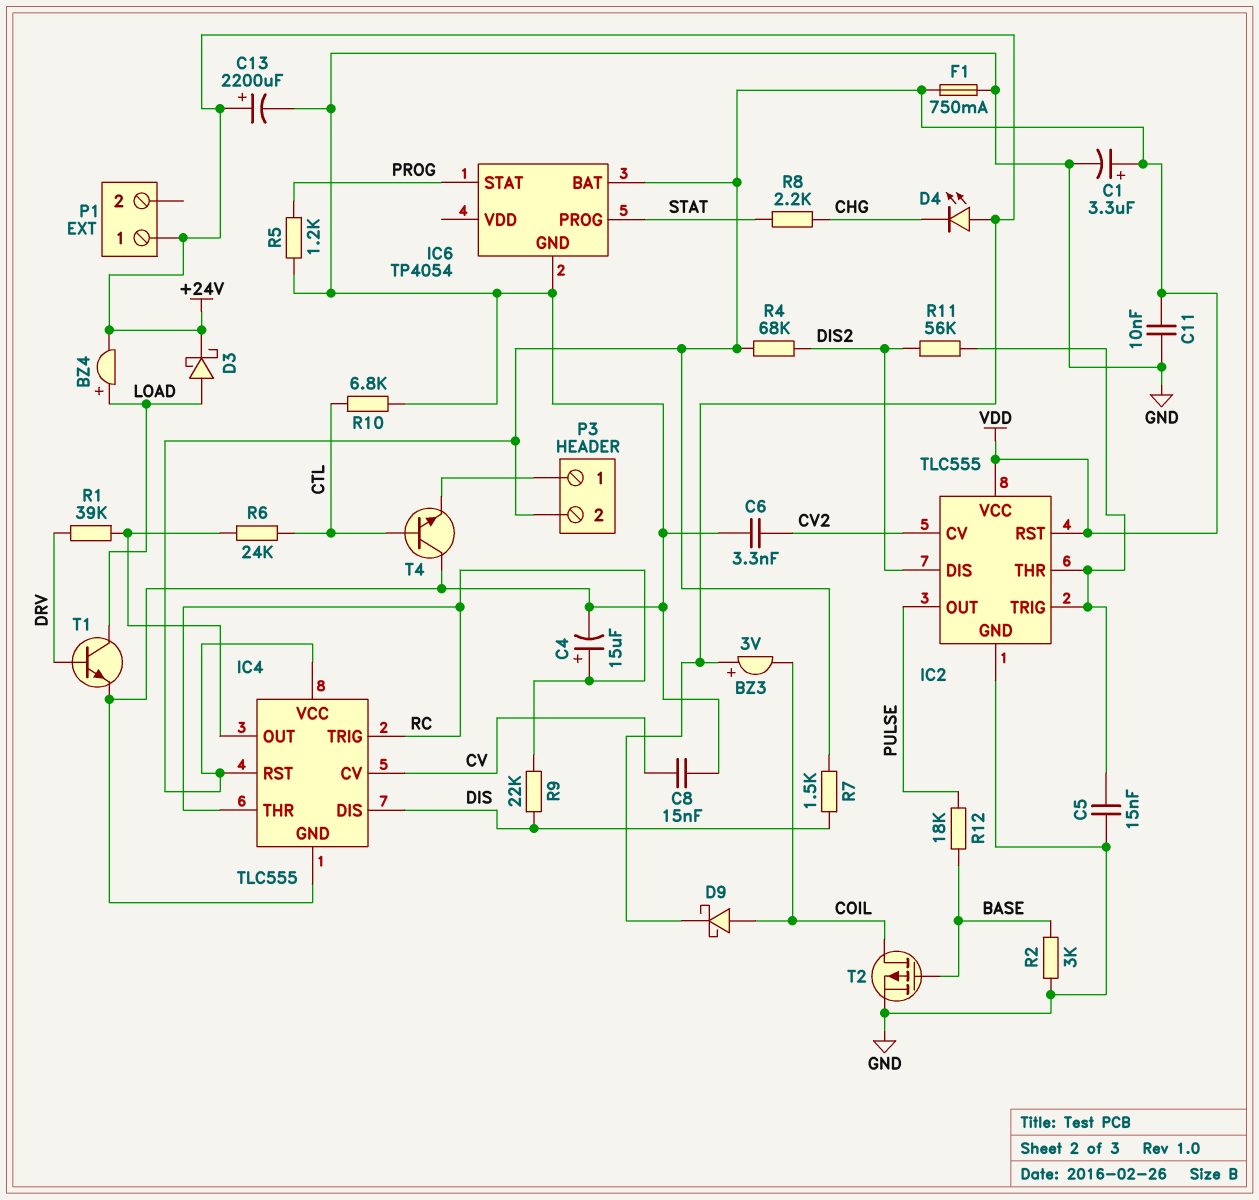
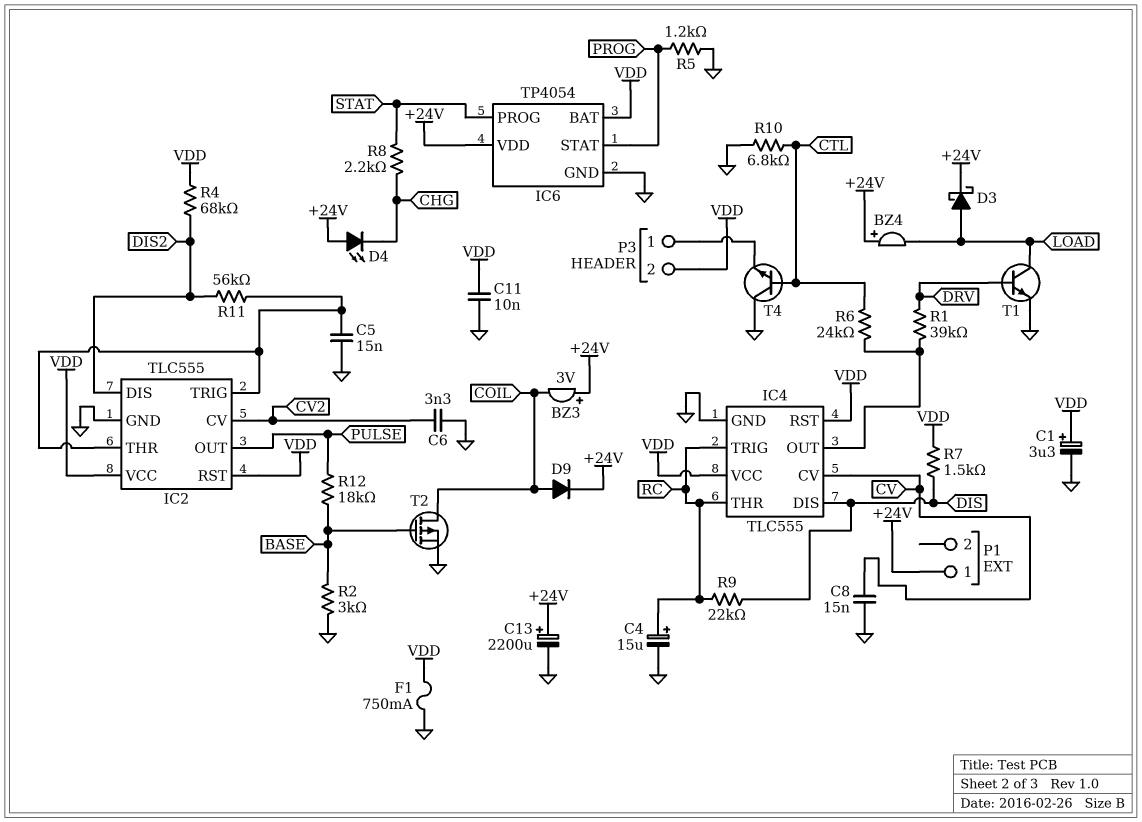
BZ4: buzzer (plus LOAD, minus +24V) -> buzzer (plus +24V, minus LOAD)
D9: schottky (A COIL, K +24V) -> diode (A COIL, K +24V)
IC6 pin VDD: none -> +24V

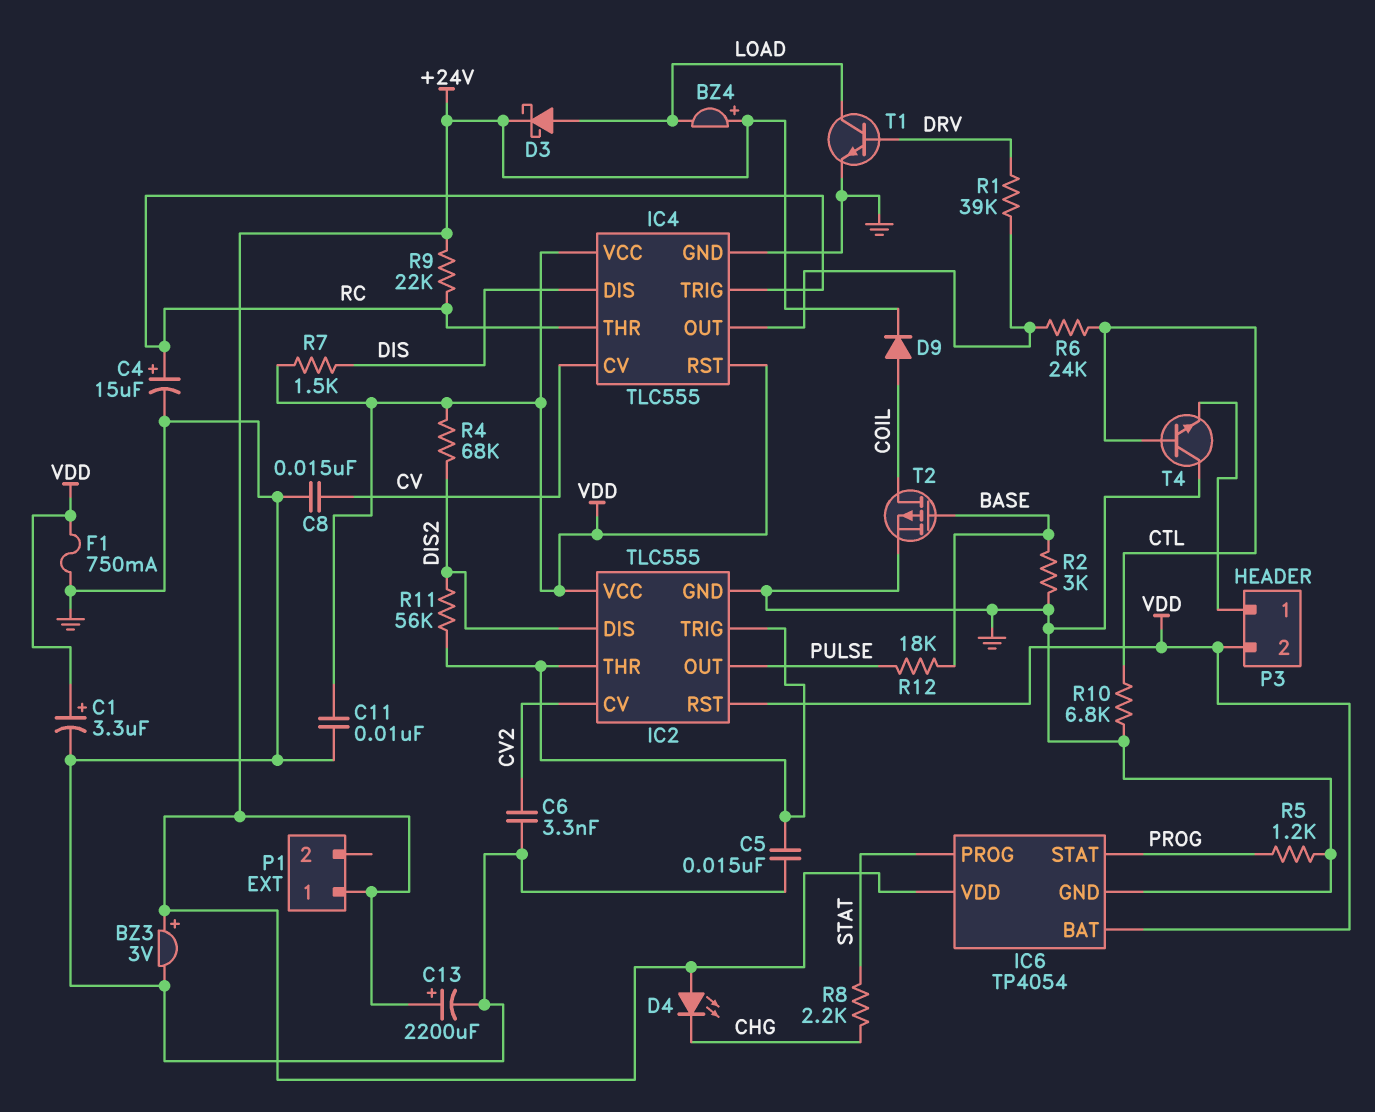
BZ3: buzzer 3V (plus +24V, minus COIL) -> buzzer 3V (plus +24V, minus GND)
R9: 22k (DIS, RC) -> 22k (+24V, RC)

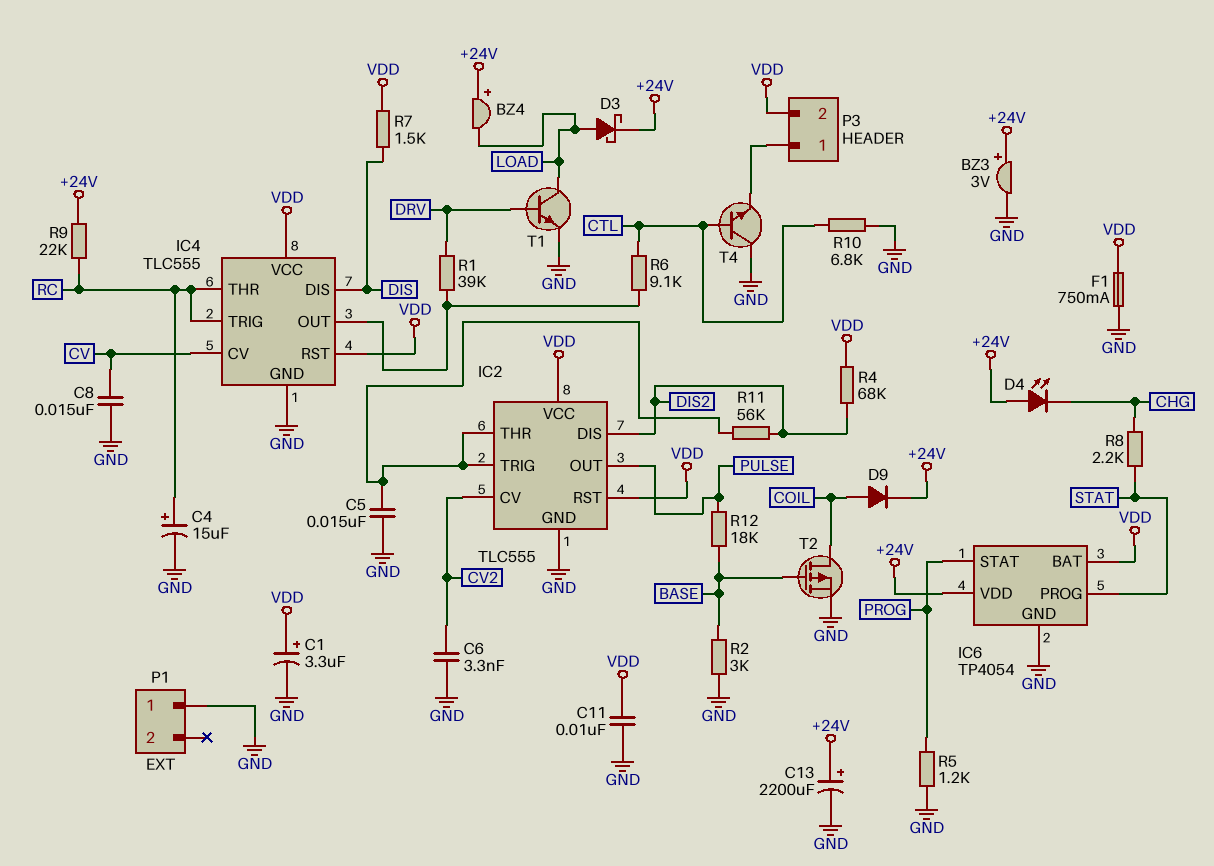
P1 pin 1: +24V -> GND
R6: 24k (CTL, IC4/OUT) -> 9.1k (CTL, IC4/OUT)

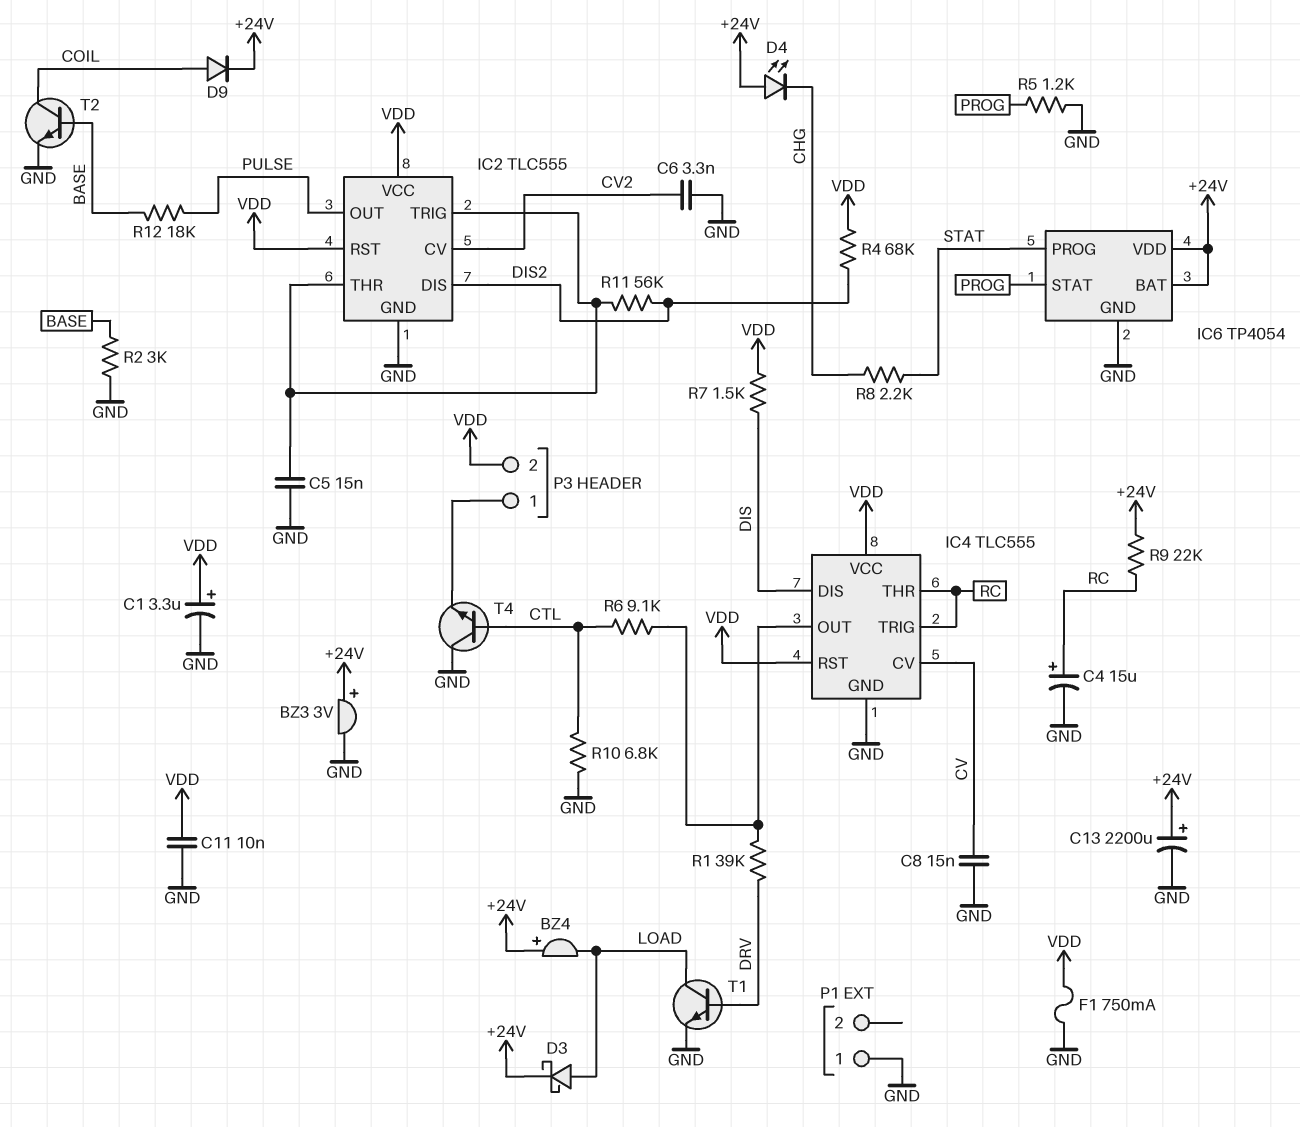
IC6 pin BAT: VDD -> +24V
T2: PMOS (G BASE, D COIL, S GND) -> NPN (B BASE, C COIL, E GND)

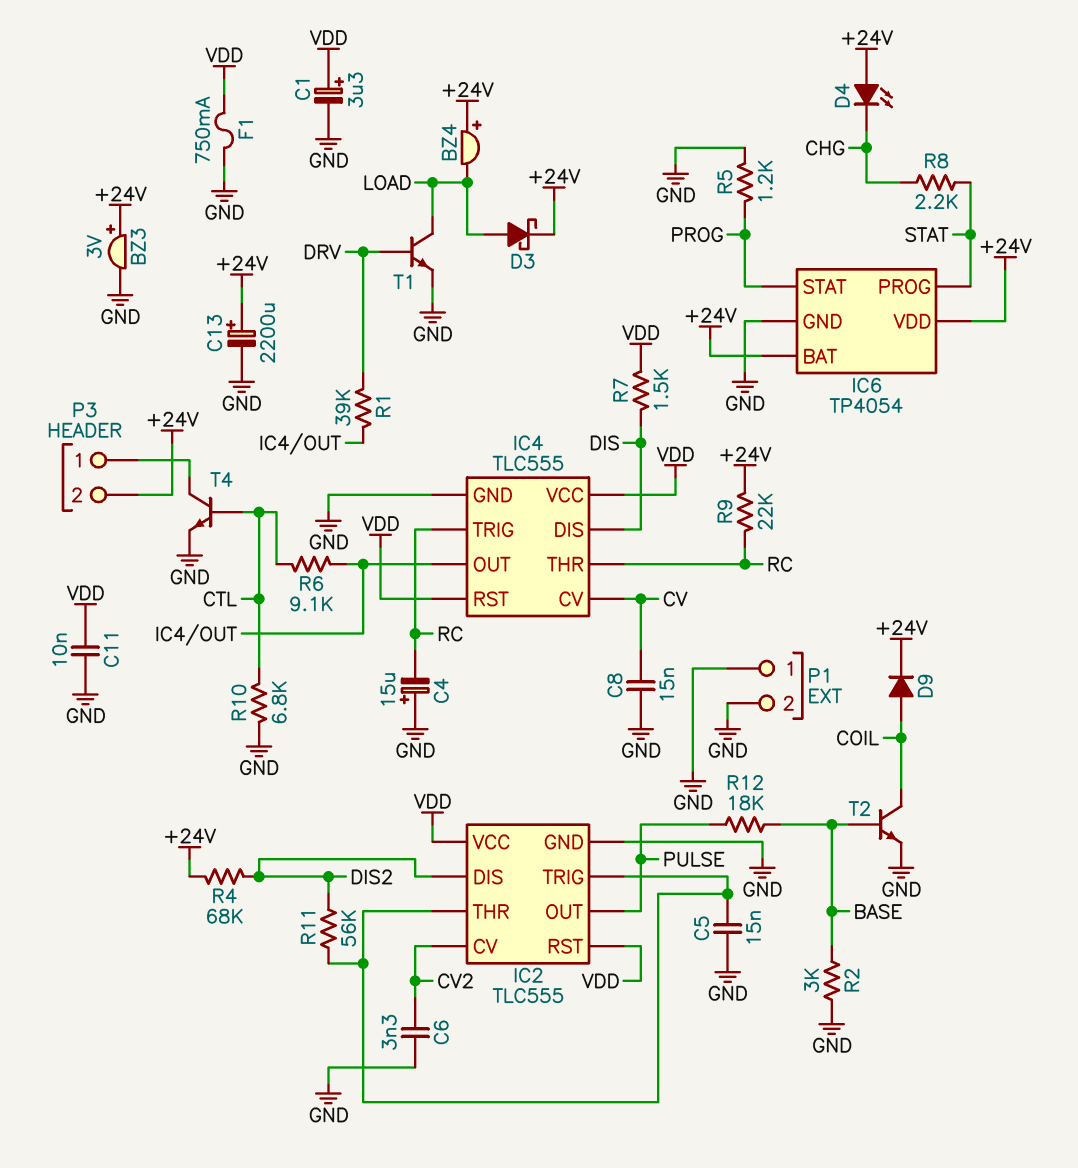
C4: 15uF (plus RC, minus GND) -> 15uF (plus GND, minus RC)
P1 pin 2: none -> GND
P3 pin 2: VDD -> +24V
R4: 68k (DIS2, VDD) -> 68k (+24V, DIS2)
T4: NPN (B CTL, C GND, E P3/1) -> NPN (B CTL, C P3/1, E GND)

